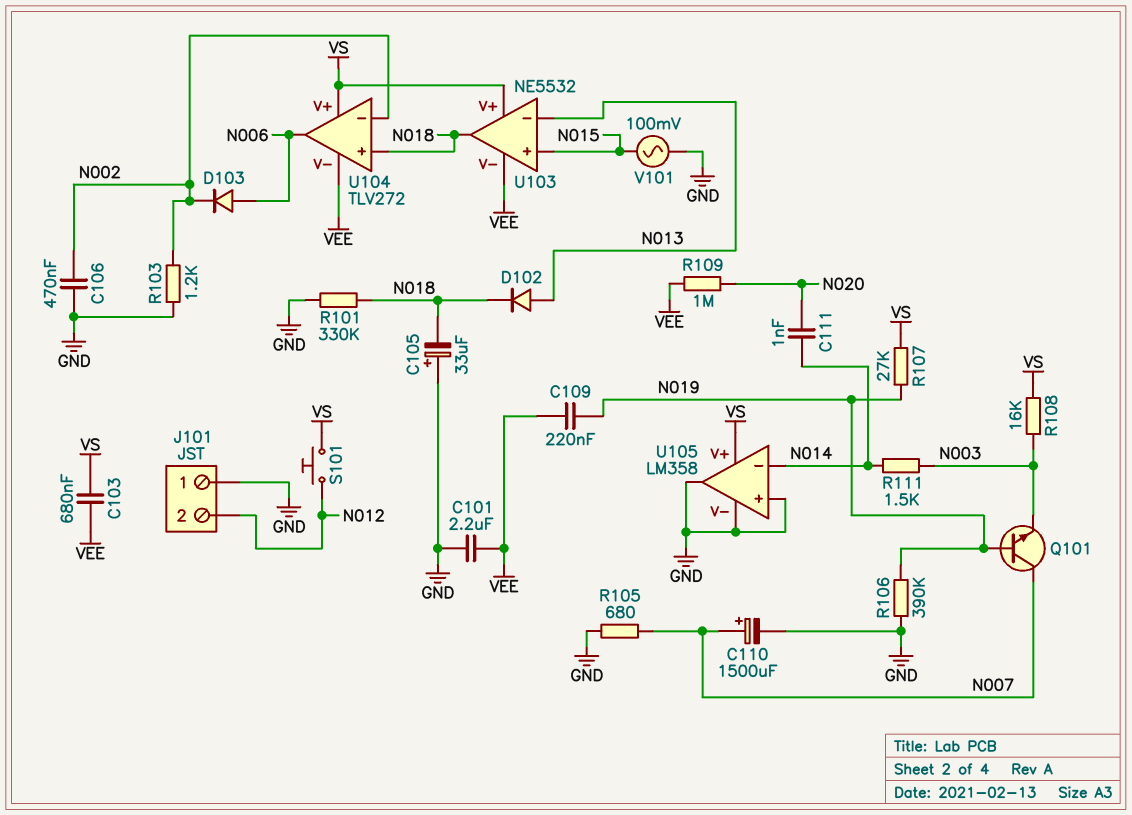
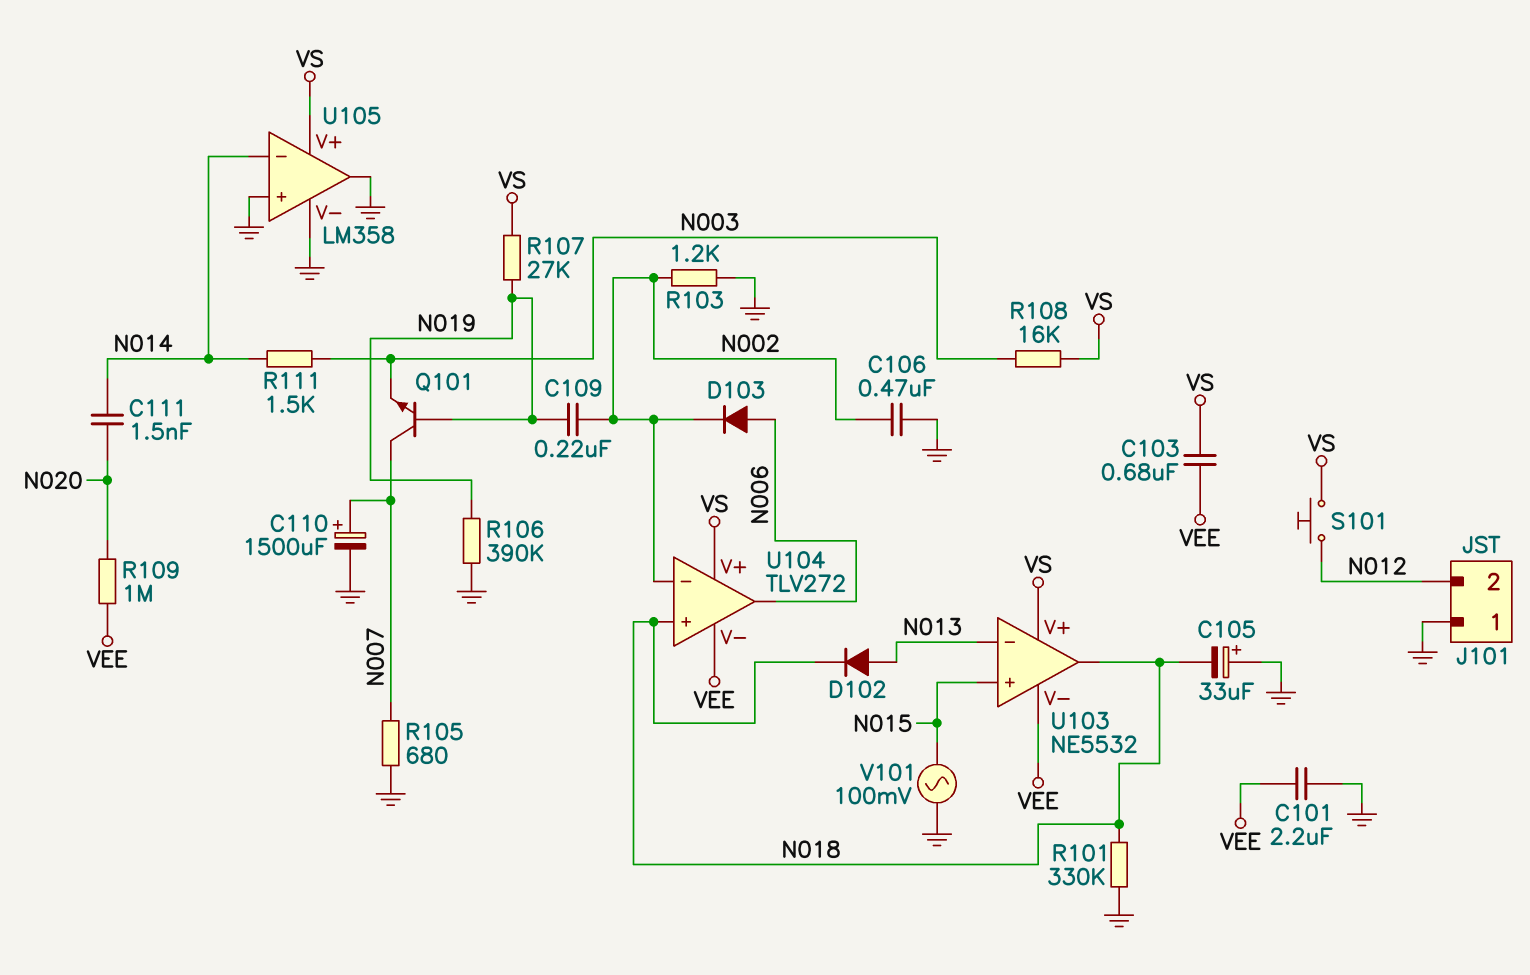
C109: 220nF (N019, VEE) -> 220nF (N002, N019)
C111: 1nF (N014, N020) -> 1.5nF (N014, N020)

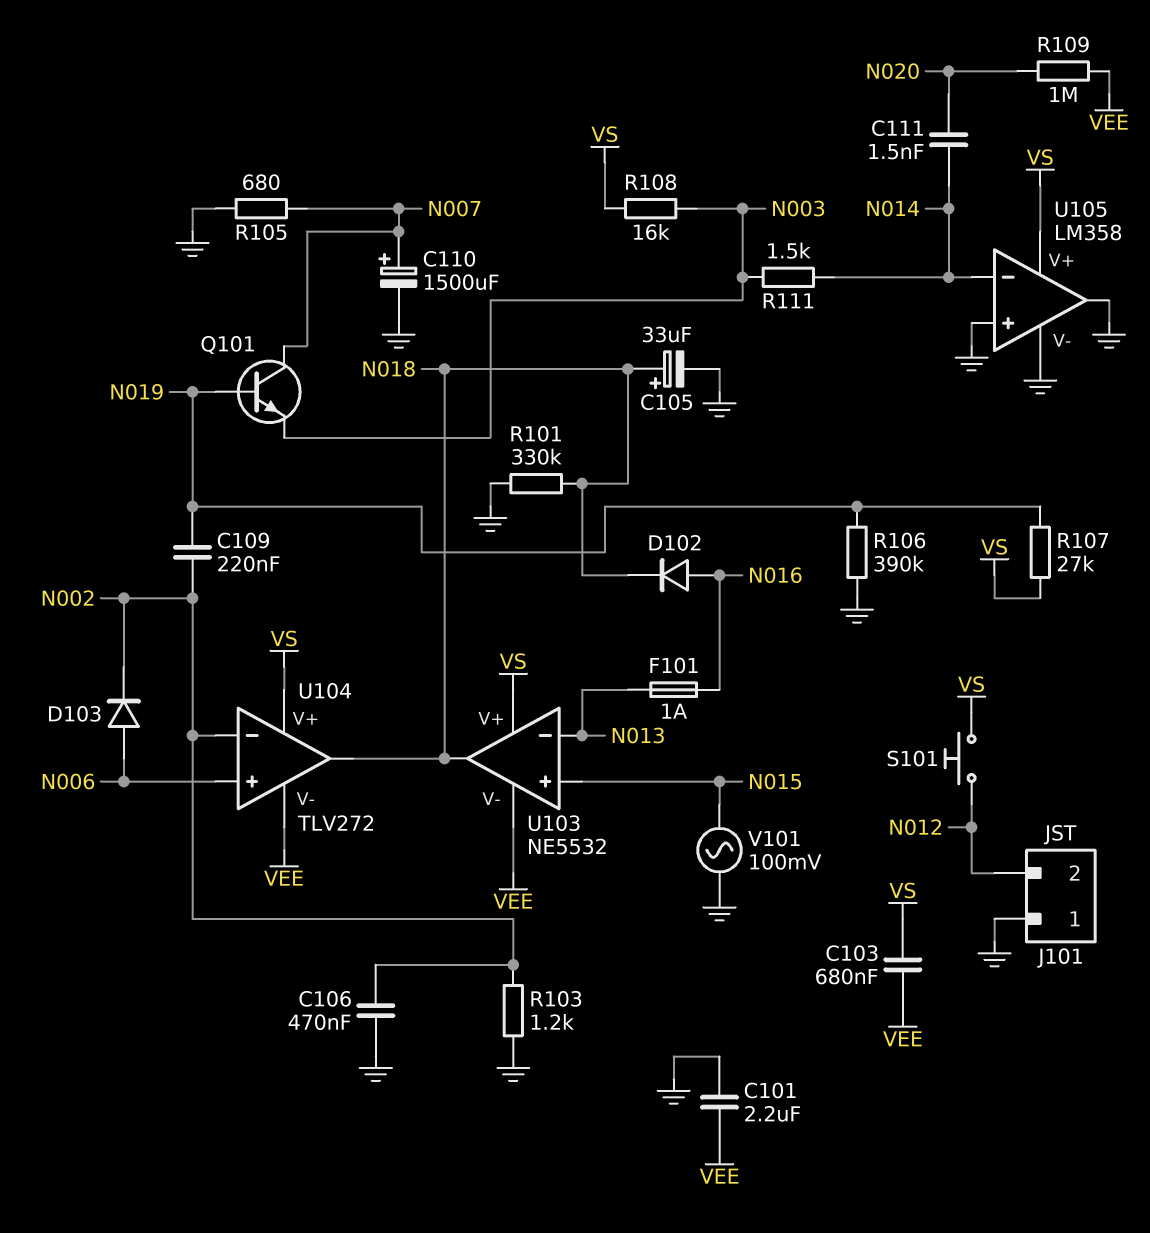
C105: 33uF (plus GND, minus N018) -> 33uF (plus N018, minus GND)
D102: diode (A N013, K N018) -> diode (A N016, K N018)
F101: none -> 1A (N013, N016)
U104 pin in+: N018 -> N006
U104 pin out: N006 -> N018

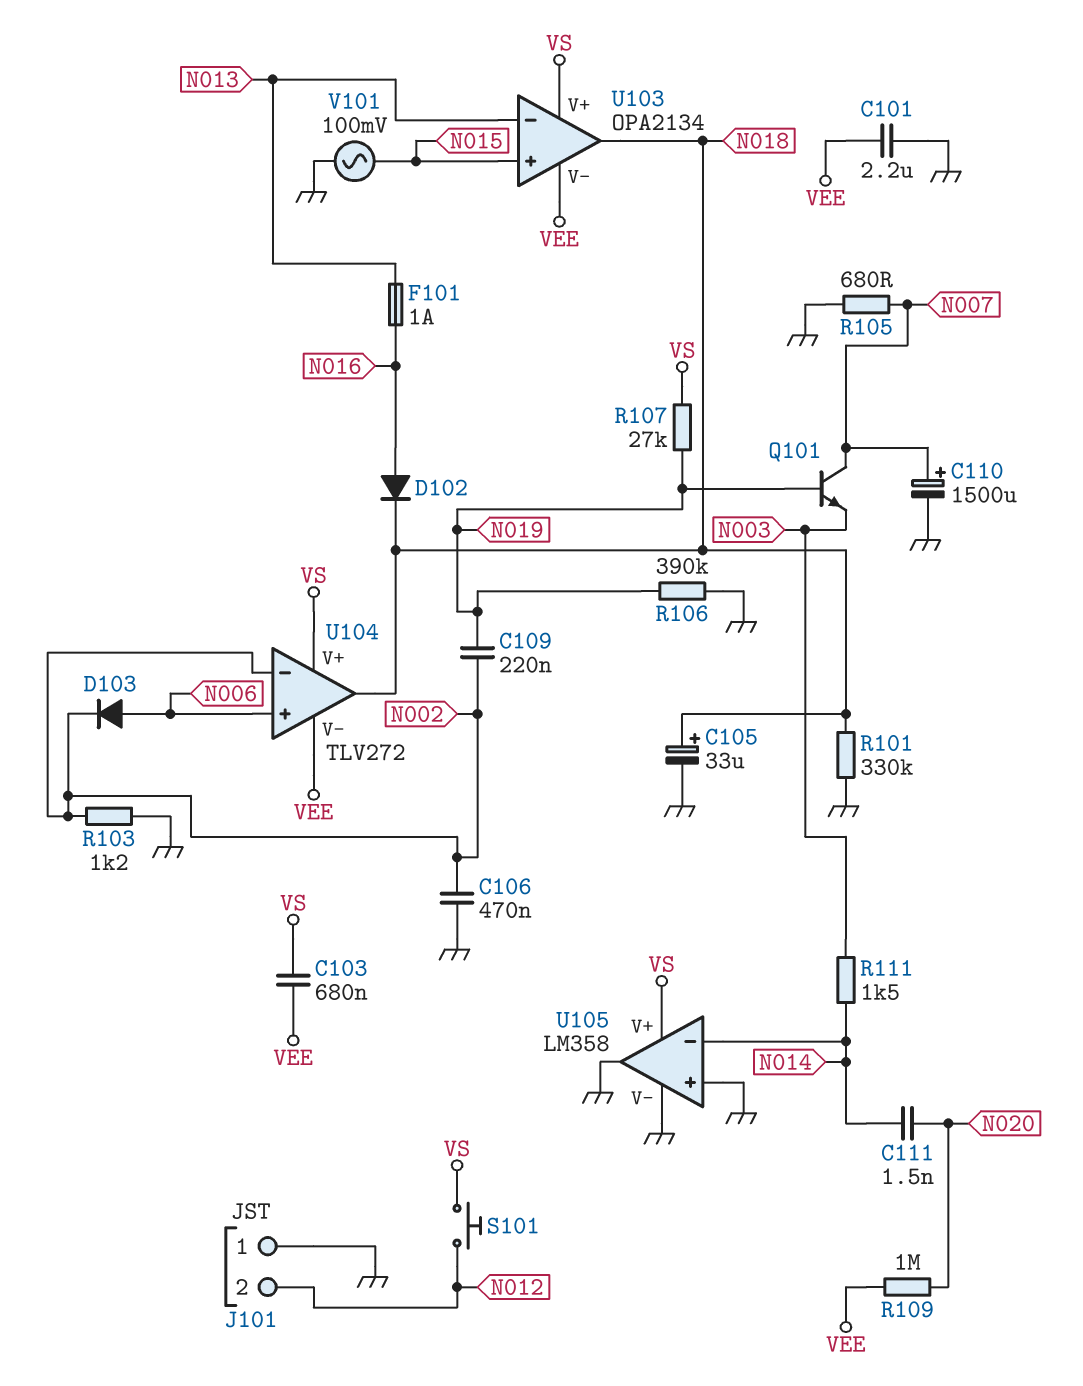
R108: 16k (N003, VS) -> none
U103: NE5532 -> OPA2134

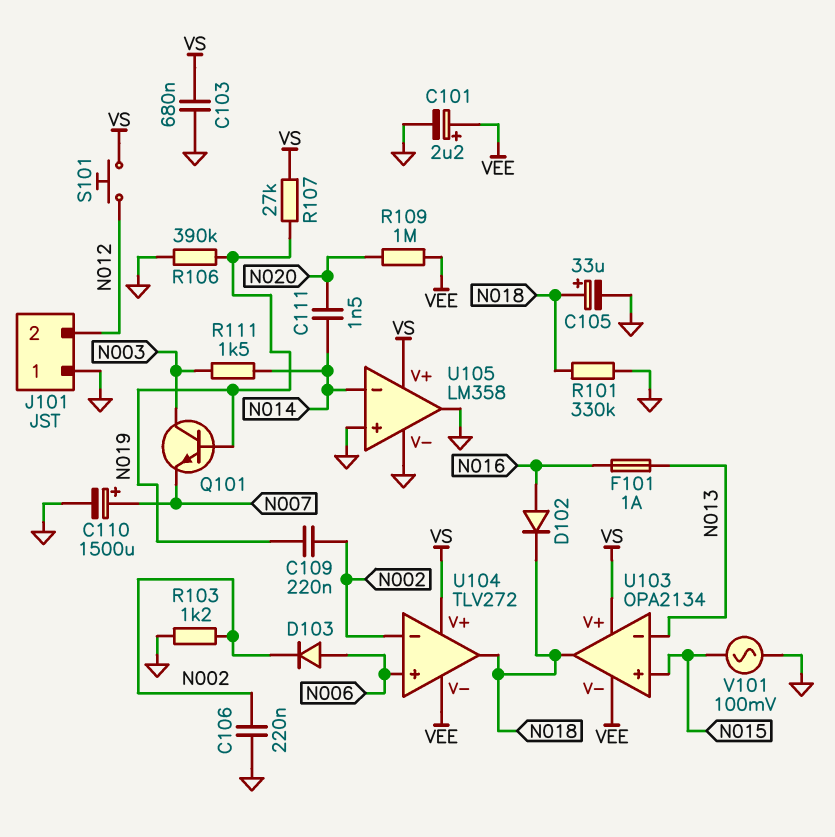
C101: 2.2uF (GND, VEE) -> 2.2uF (plus VEE, minus GND)
C103: 680nF (VEE, VS) -> 680nF (GND, VS)
C106: 470nF (GND, N002) -> 220nF (GND, N002)
Q101: NPN (B N019, C N007, E N003) -> NPN (B N019, C N003, E N007)
R105: 680 (GND, N007) -> none

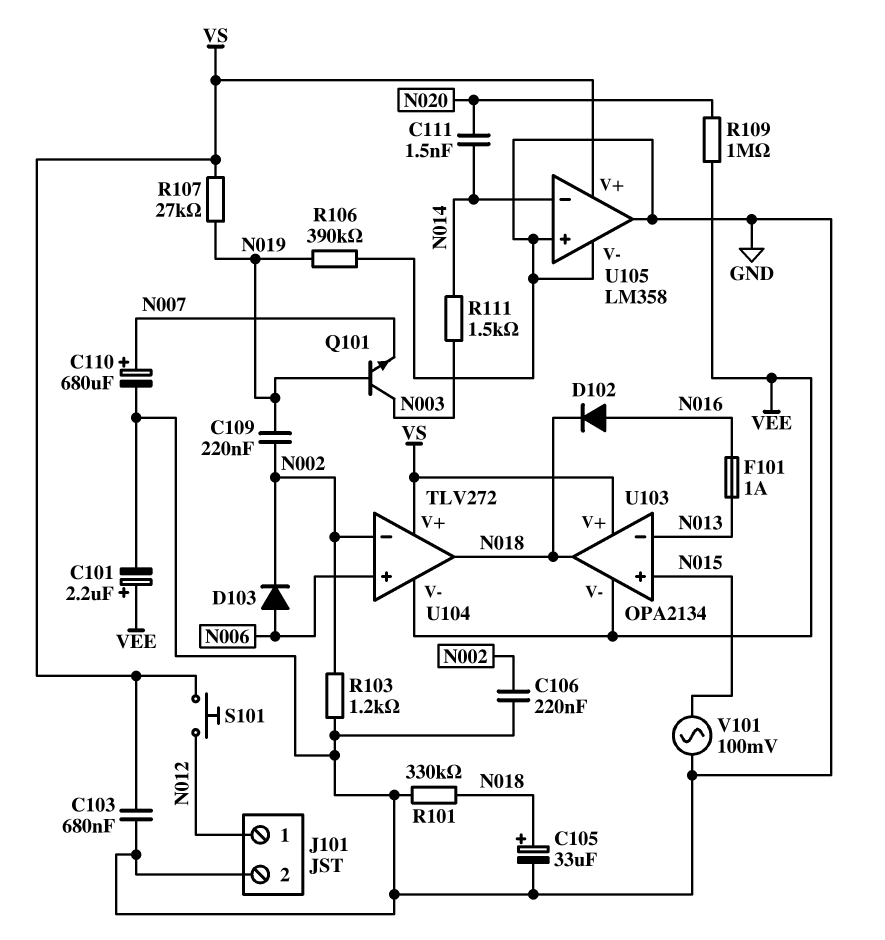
C110: 1500uF (plus N007, minus GND) -> 680uF (plus N007, minus GND)
J101 pin 1: GND -> N012
J101 pin 2: N012 -> GND

